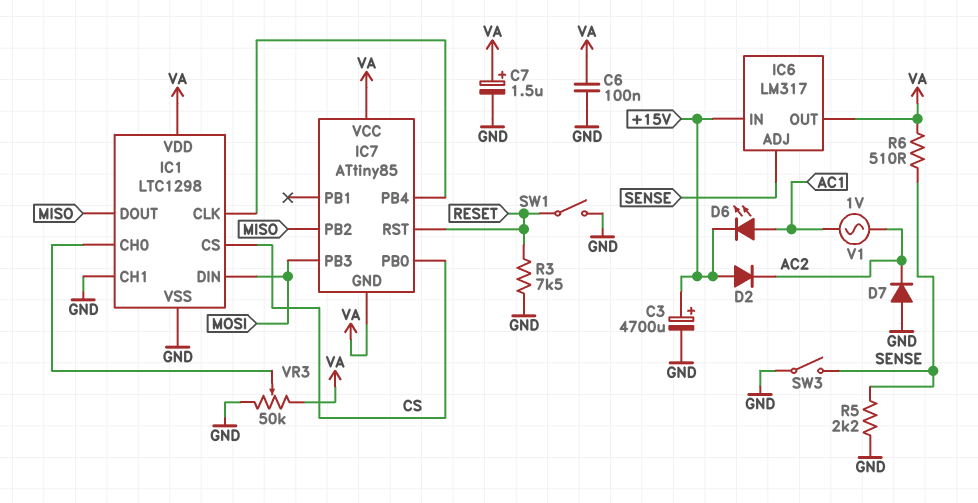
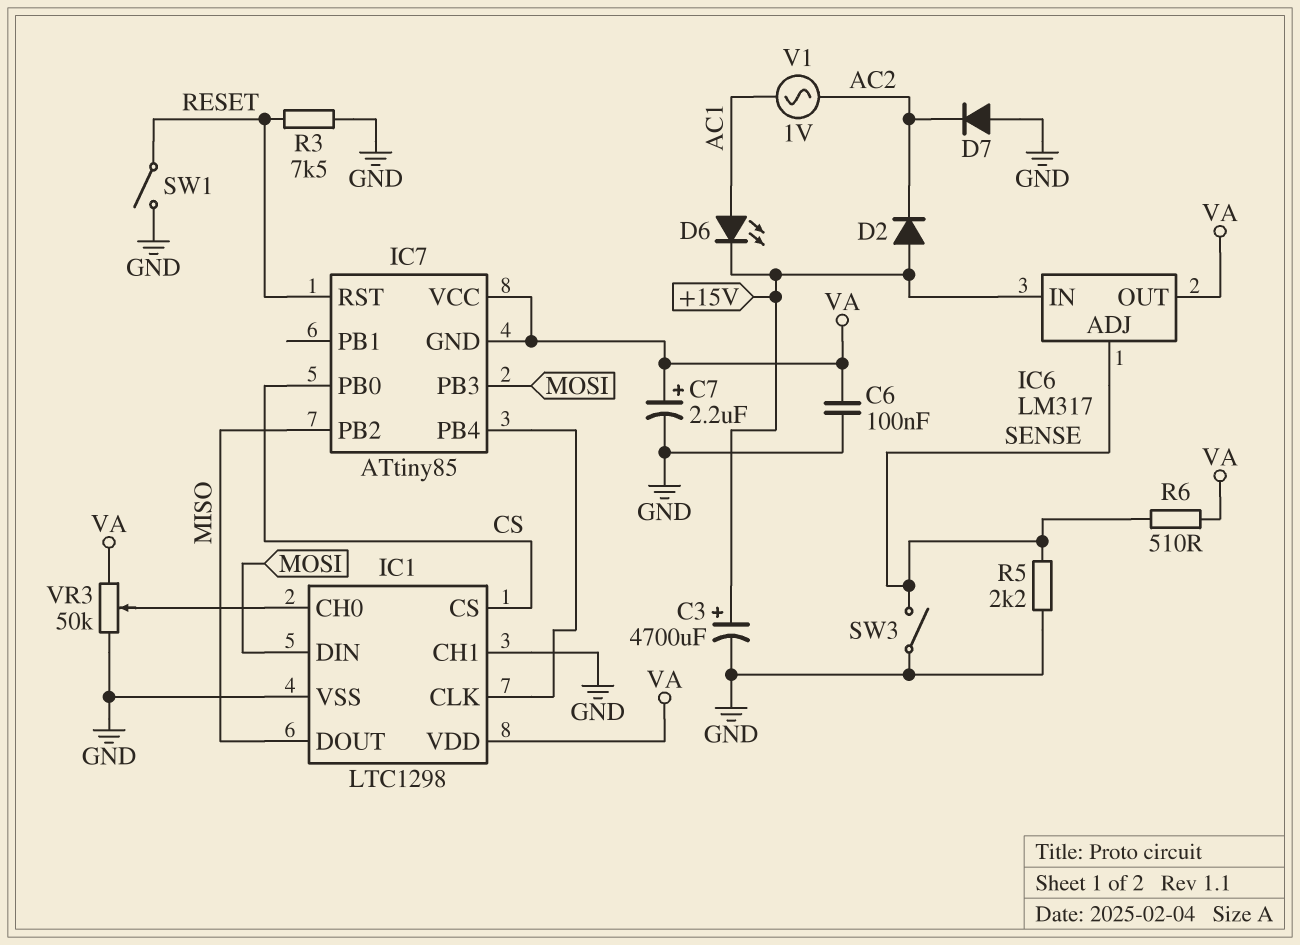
C7: 1.5uF (plus VA, minus GND) -> 2.2uF (plus VA, minus GND)

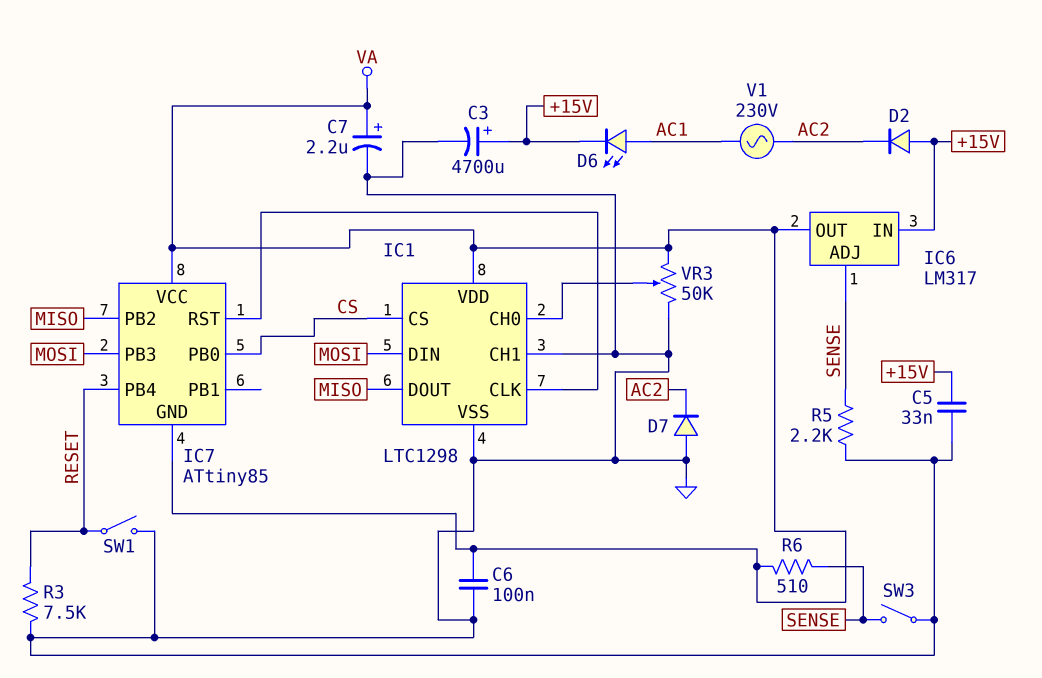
C5: none -> 33nF (+15V, GND)
IC7 pin PB4: IC1/CLK -> RESET
IC7 pin RST: RESET -> IC1/CLK
V1: AC 1V (AC1, AC2) -> AC 230V (AC1, AC2)

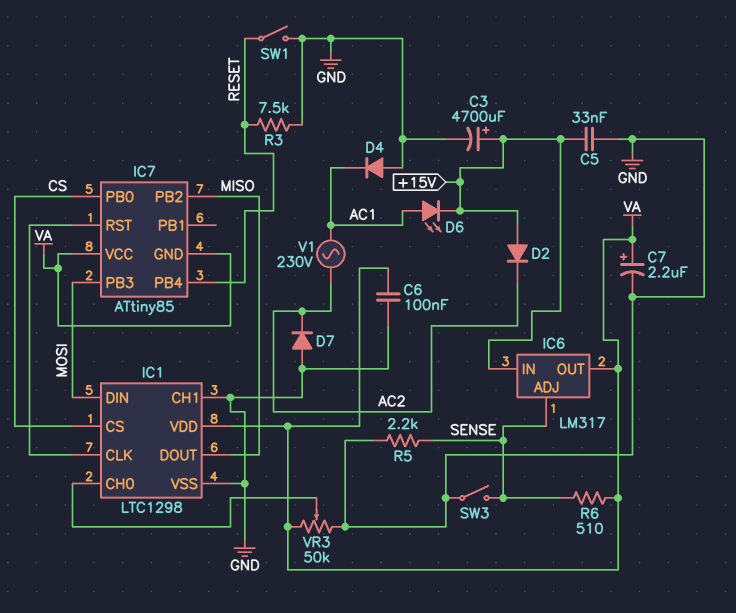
D4: none -> diode (A GND, K AC1)

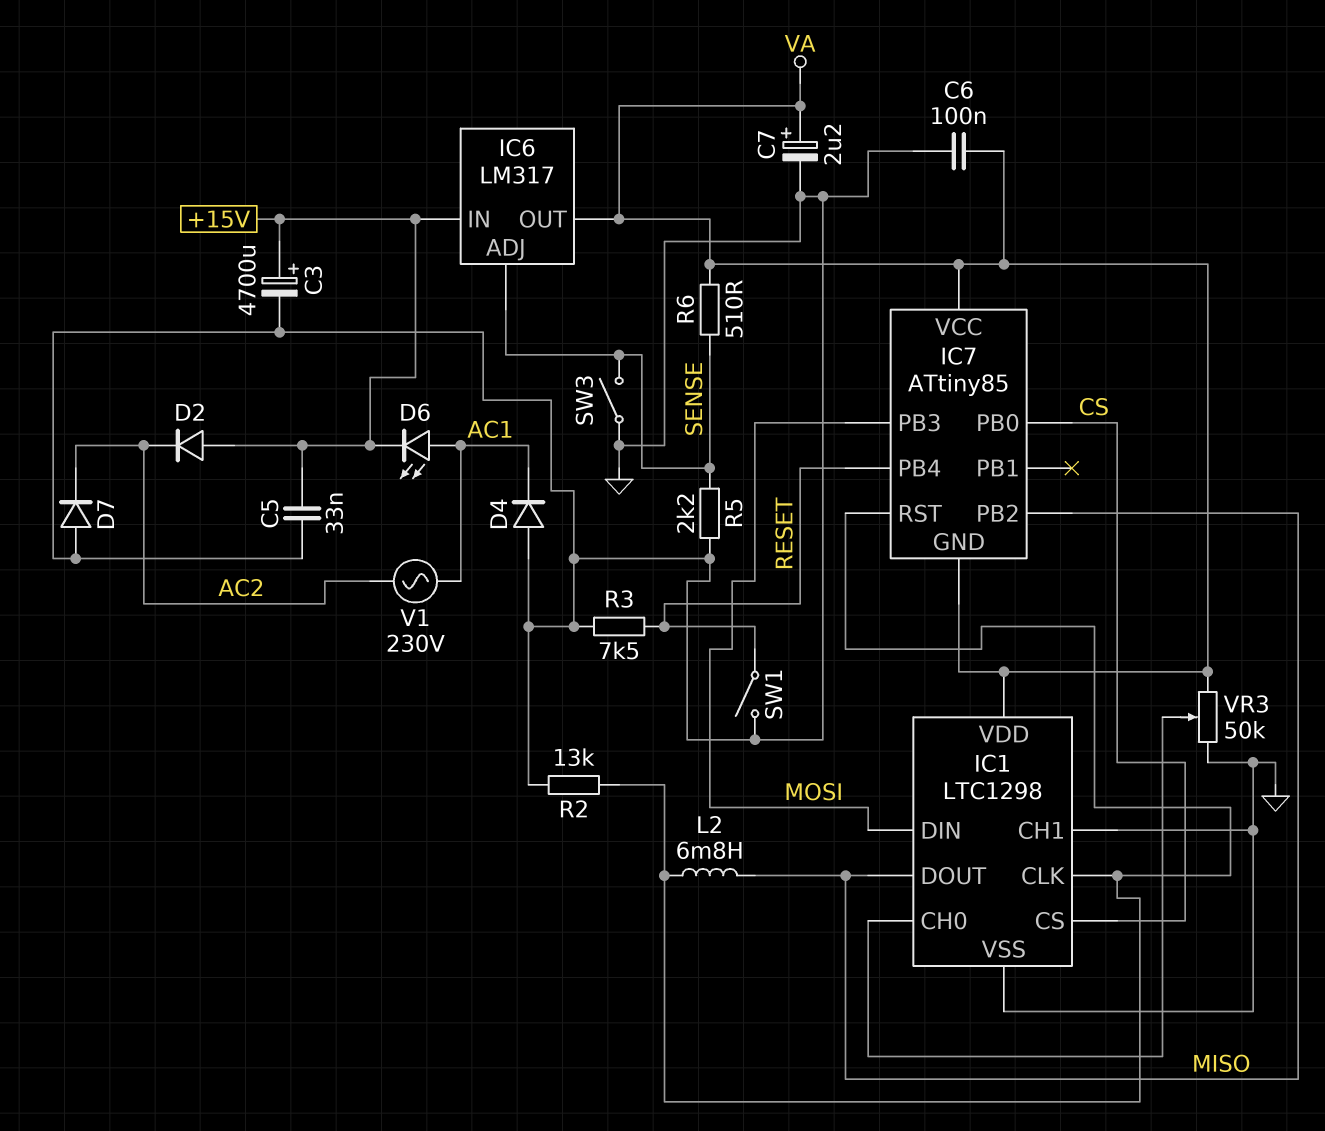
L2: none -> 6.8mH (IC1/CLK, MISO)
R2: none -> 13k (GND, IC1/CLK)

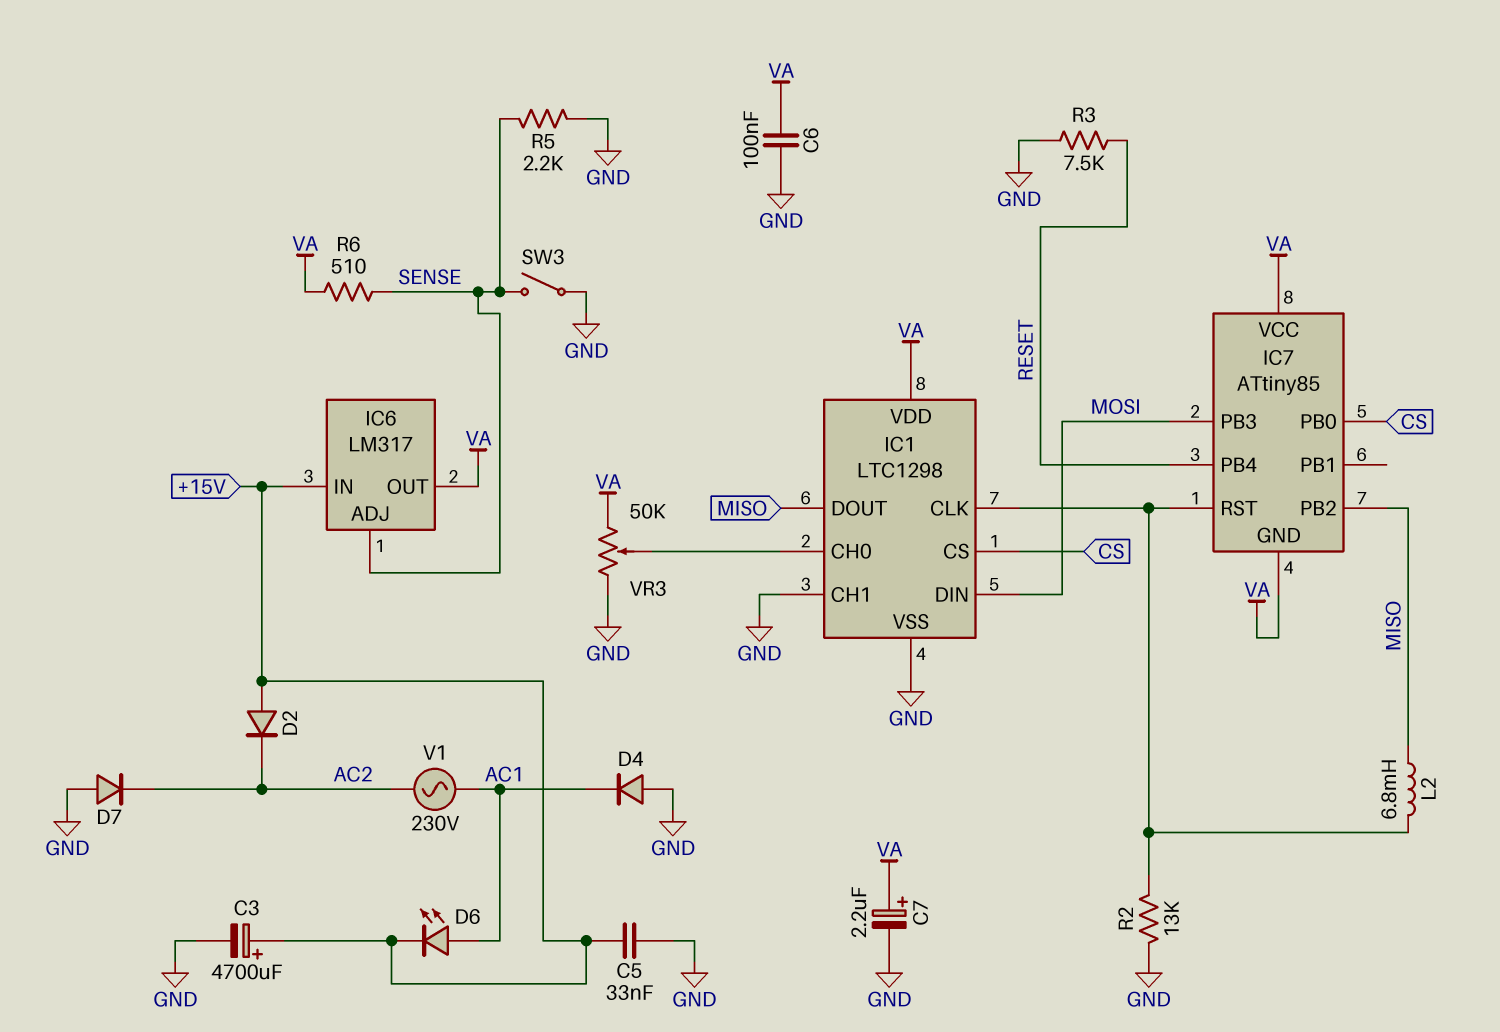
SW1: switch (GND, RESET) -> none

